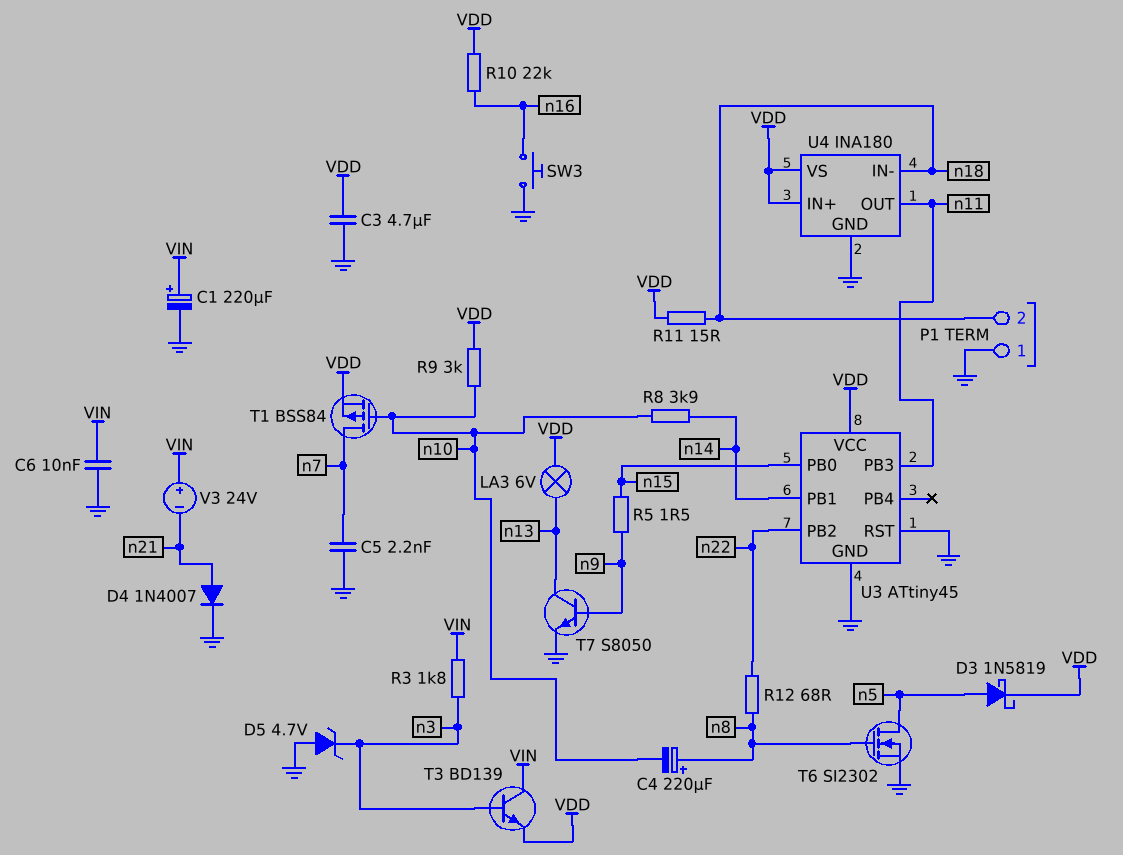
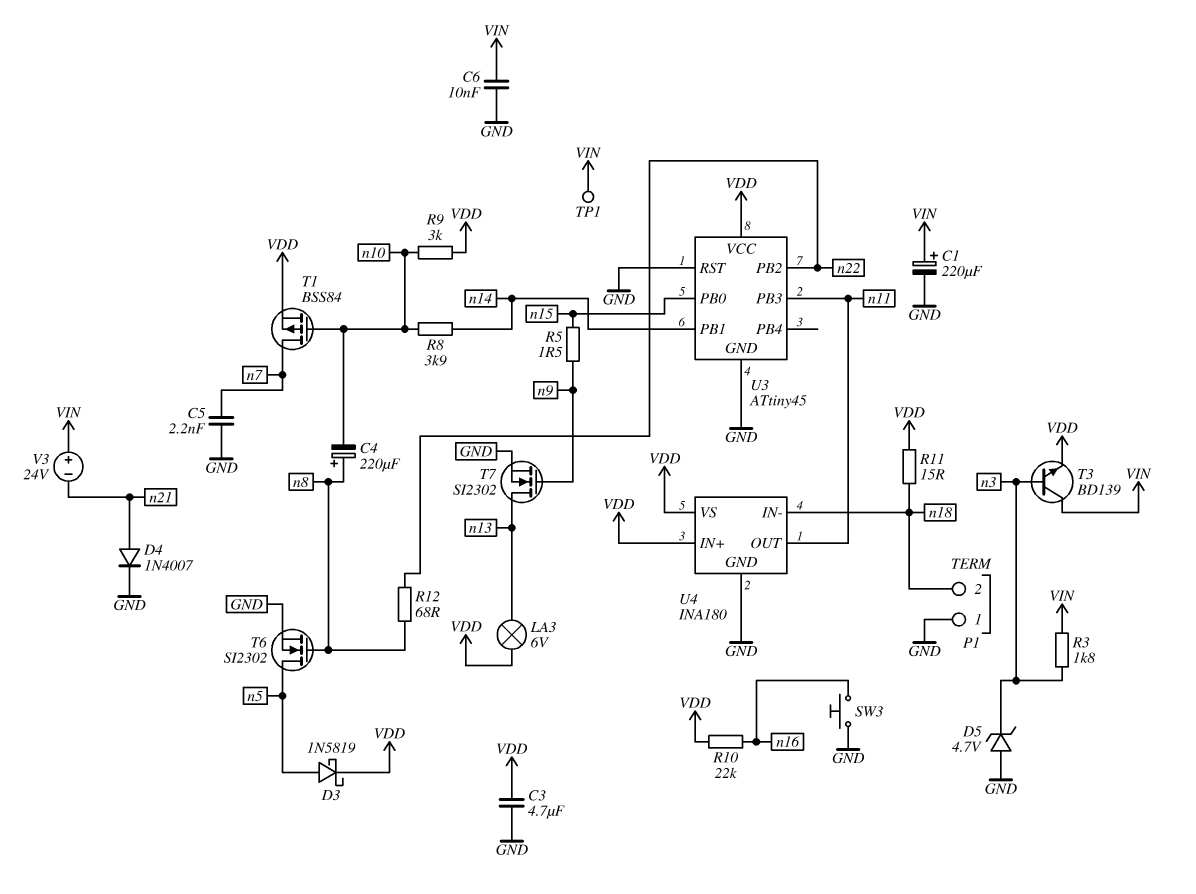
T7: NPN S8050 (B n9, C n13, E GND) -> NMOS SI2302 (G n9, D n13, S GND)
TP1: none -> test point (VIN)

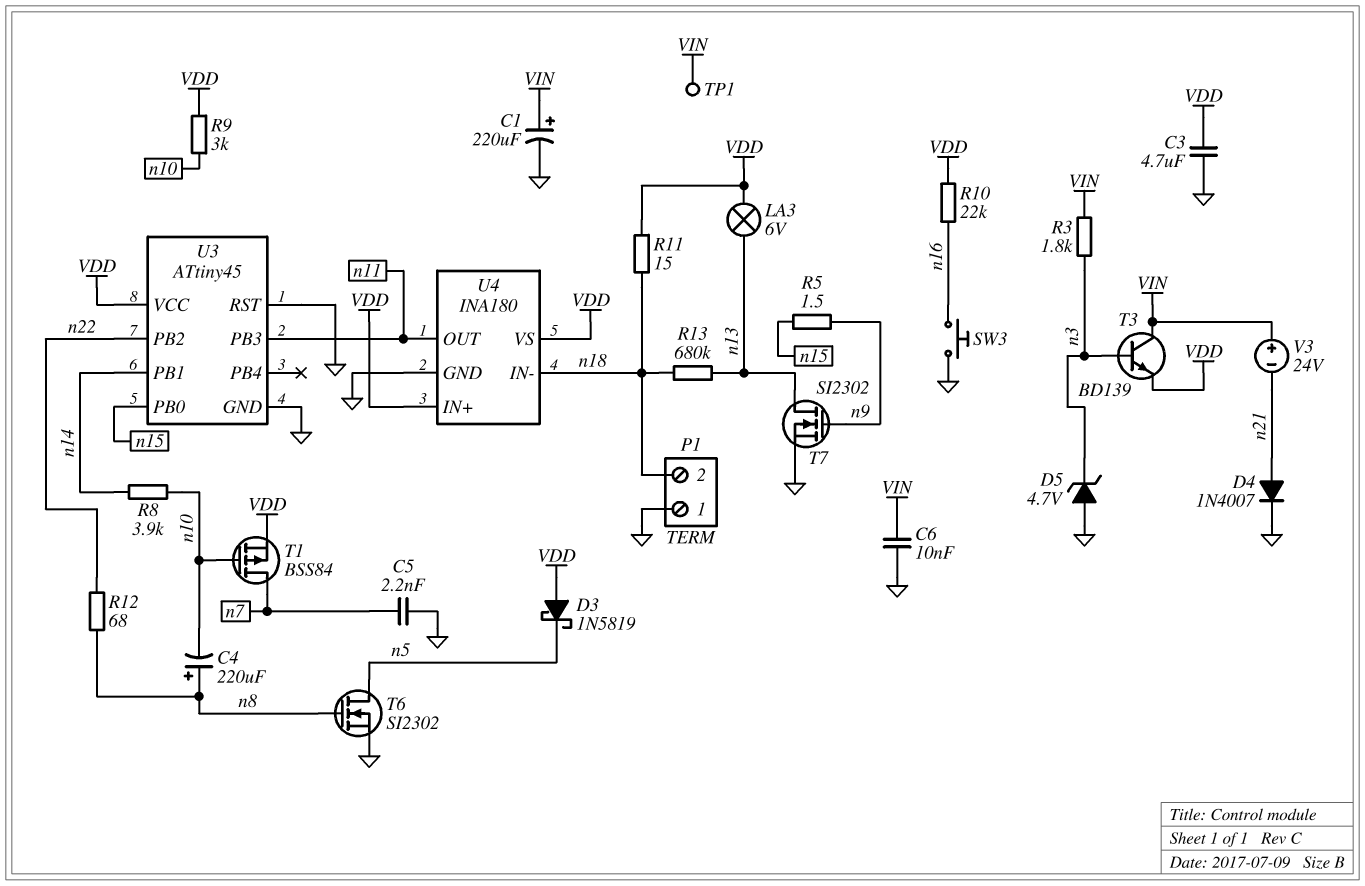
D3: schottky 1N5819 (A n5, K VDD) -> schottky 1N5819 (A VDD, K n5)
R13: none -> 680k (n13, n18)

